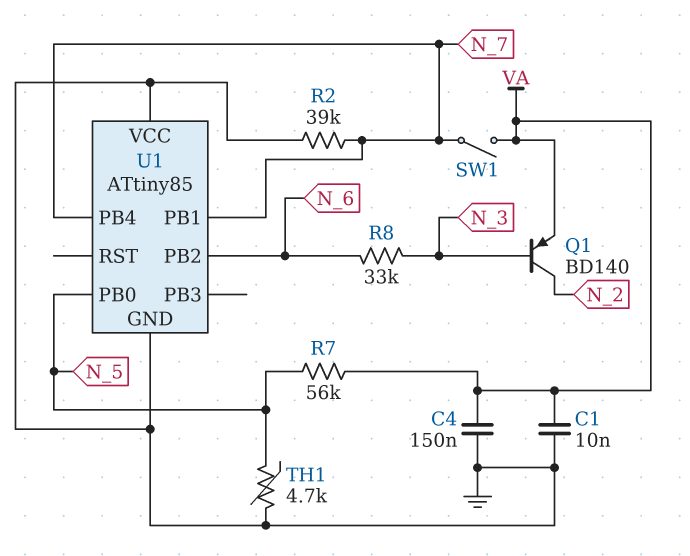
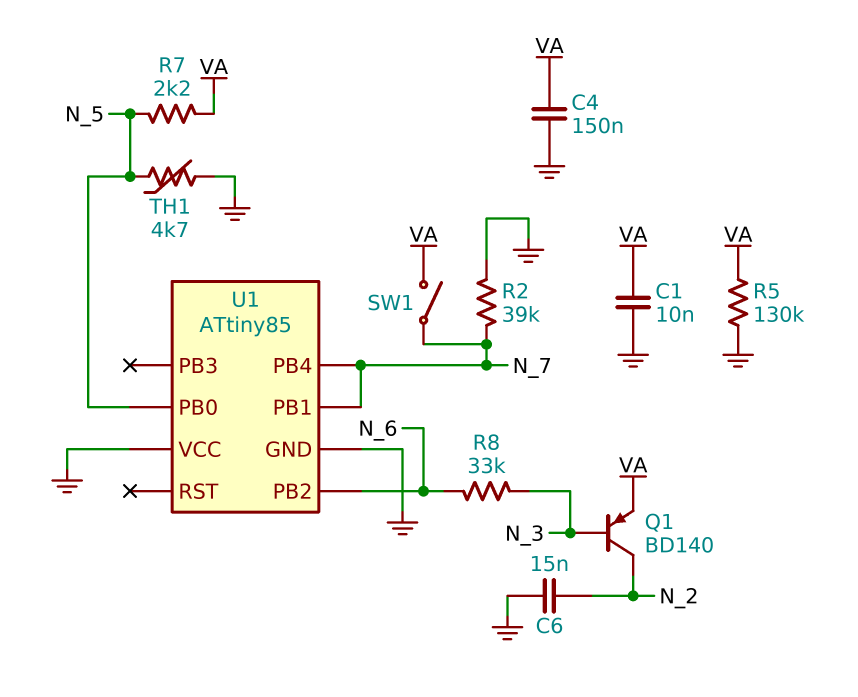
C6: none -> 15nF (GND, N_2)
R5: none -> 130k (GND, VA)
R7: 56k (N_5, VA) -> 2.2k (N_5, VA)

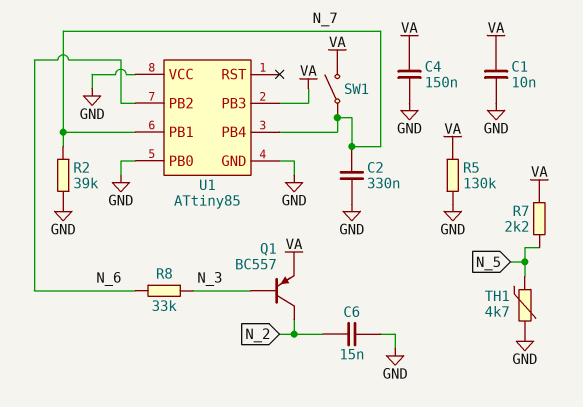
C2: none -> 330nF (GND, N_7)
Q1: PNP BD140 (B N_3, C N_2, E VA) -> PNP BC557 (B N_3, C N_2, E VA)
U1 pin PB0: N_5 -> GND
U1 pin PB3: none -> VA

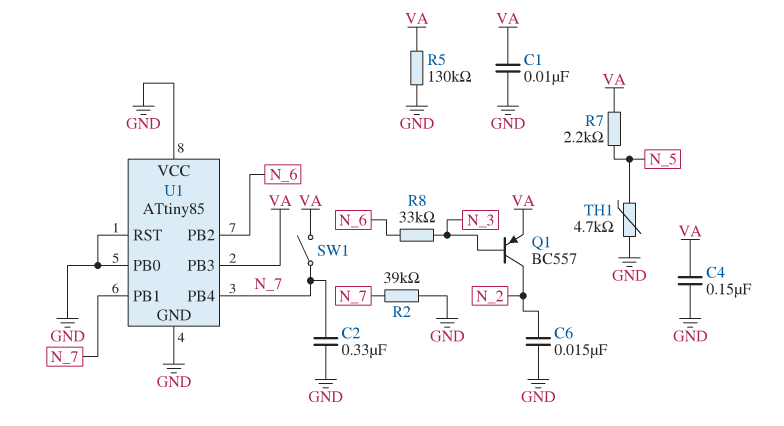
U1 pin RST: none -> GND

